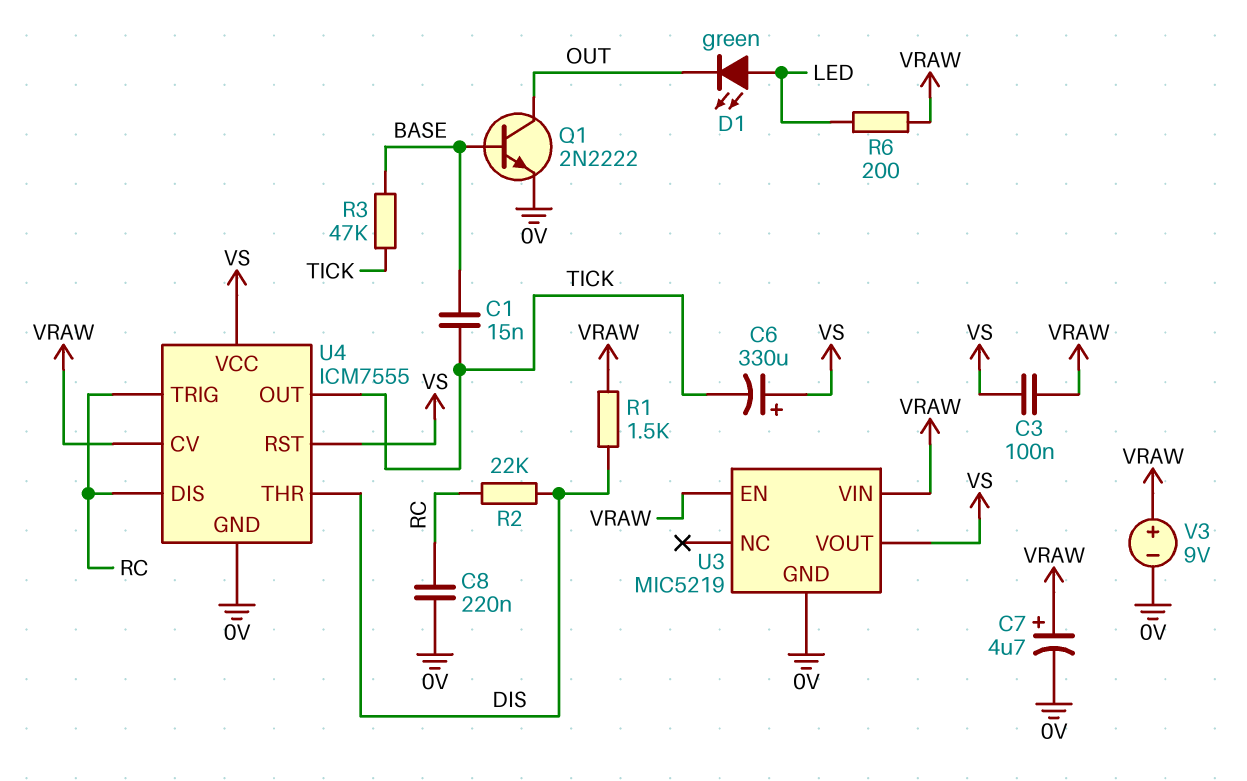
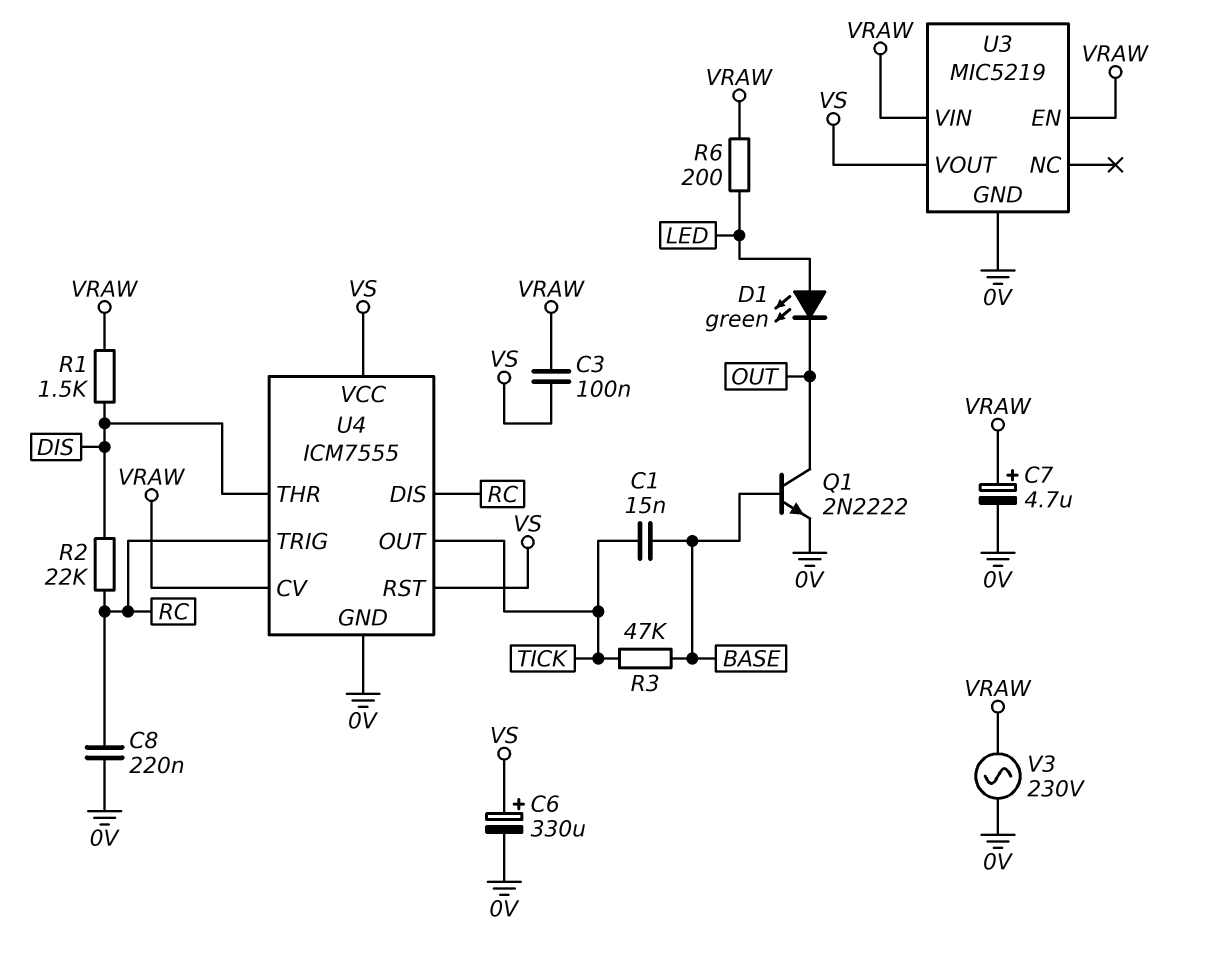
C6: 330uF (plus VS, minus TICK) -> 330uF (plus VS, minus 0V)
V3: 9V (plus VRAW, minus 0V) -> AC 230V (0V, VRAW)

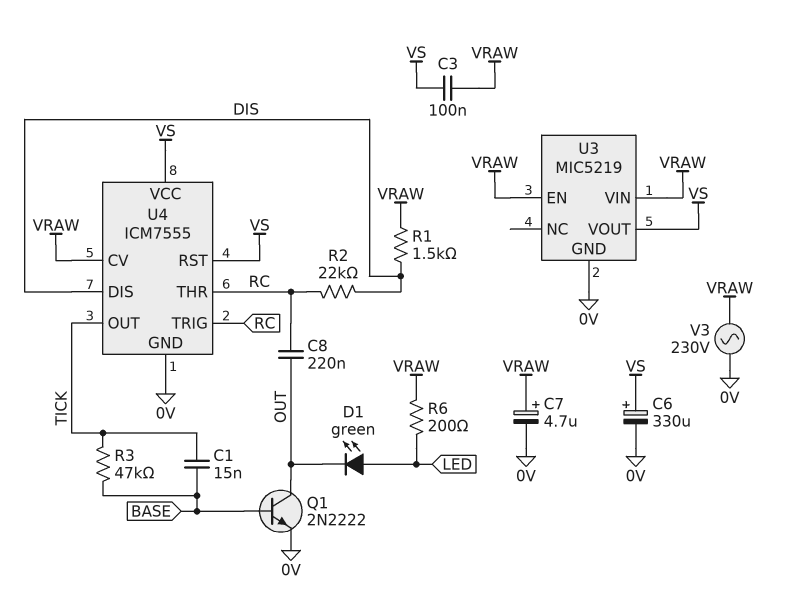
C8: 220nF (0V, RC) -> 220nF (OUT, RC)
U4 pin DIS: RC -> DIS
U4 pin THR: DIS -> RC

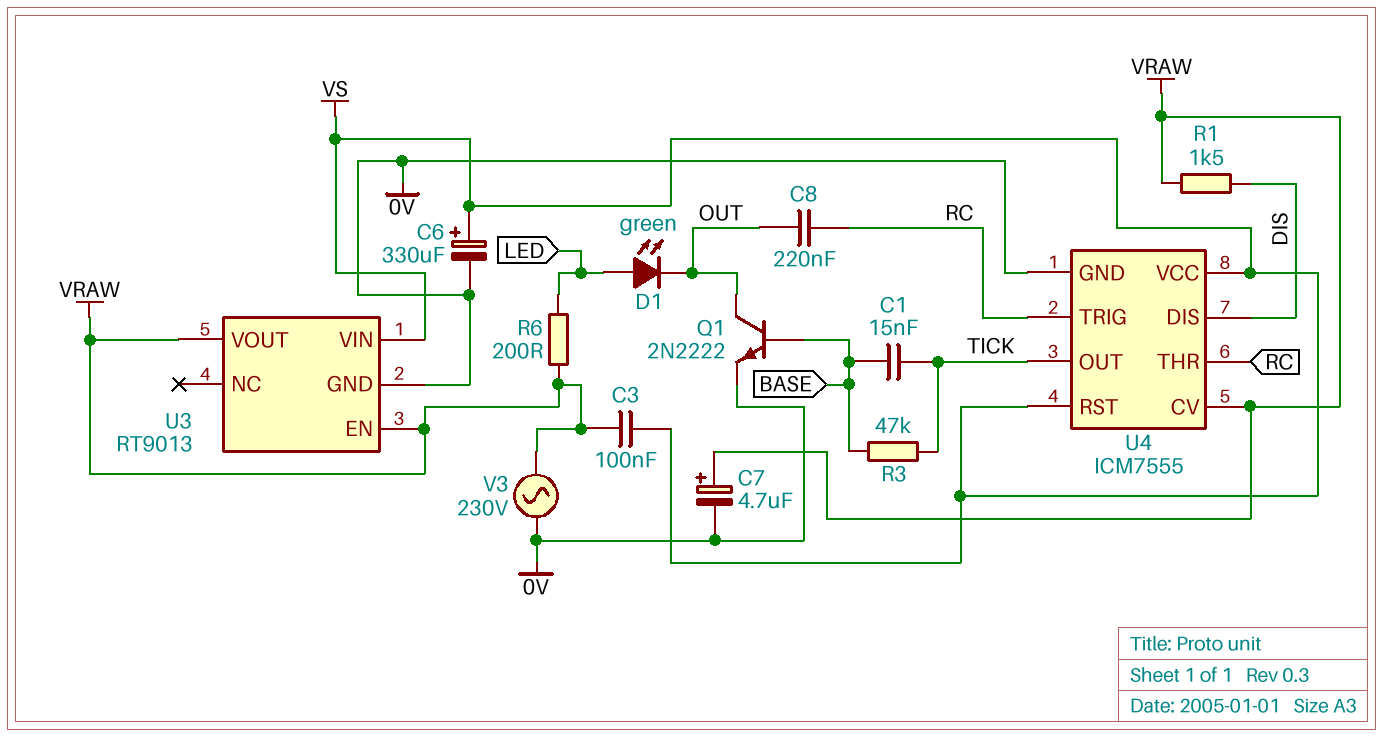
R2: 22k (DIS, RC) -> none
U3: MIC5219 -> RT9013
U3 pin VIN: VRAW -> VS
U3 pin VOUT: VS -> VRAW

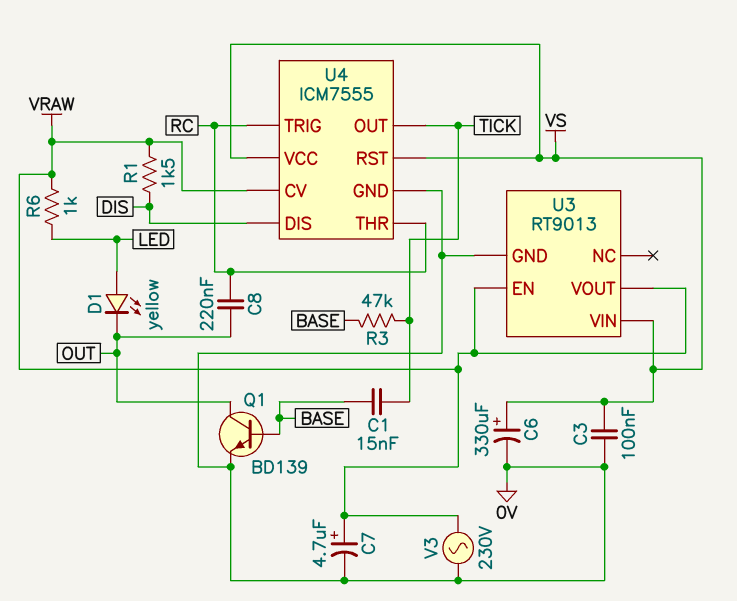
C3: 100nF (VRAW, VS) -> 100nF (0V, VS)
D1: LED green (A LED, K OUT) -> LED yellow (A LED, K OUT)
Q1: NPN 2N2222 (B BASE, C OUT, E 0V) -> NPN BD139 (B BASE, C OUT, E 0V)
R6: 200 (LED, VRAW) -> 1k (LED, VRAW)

